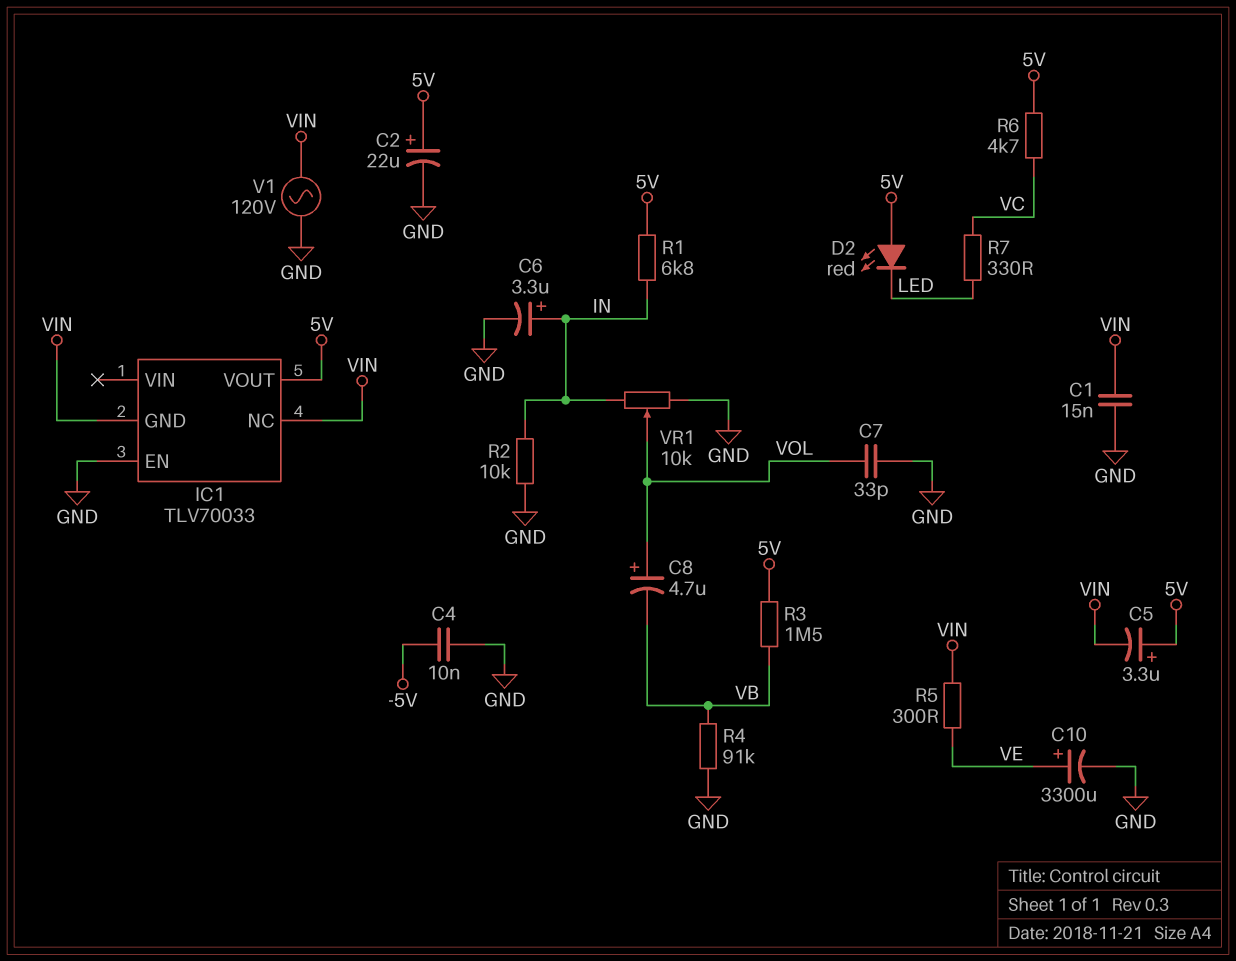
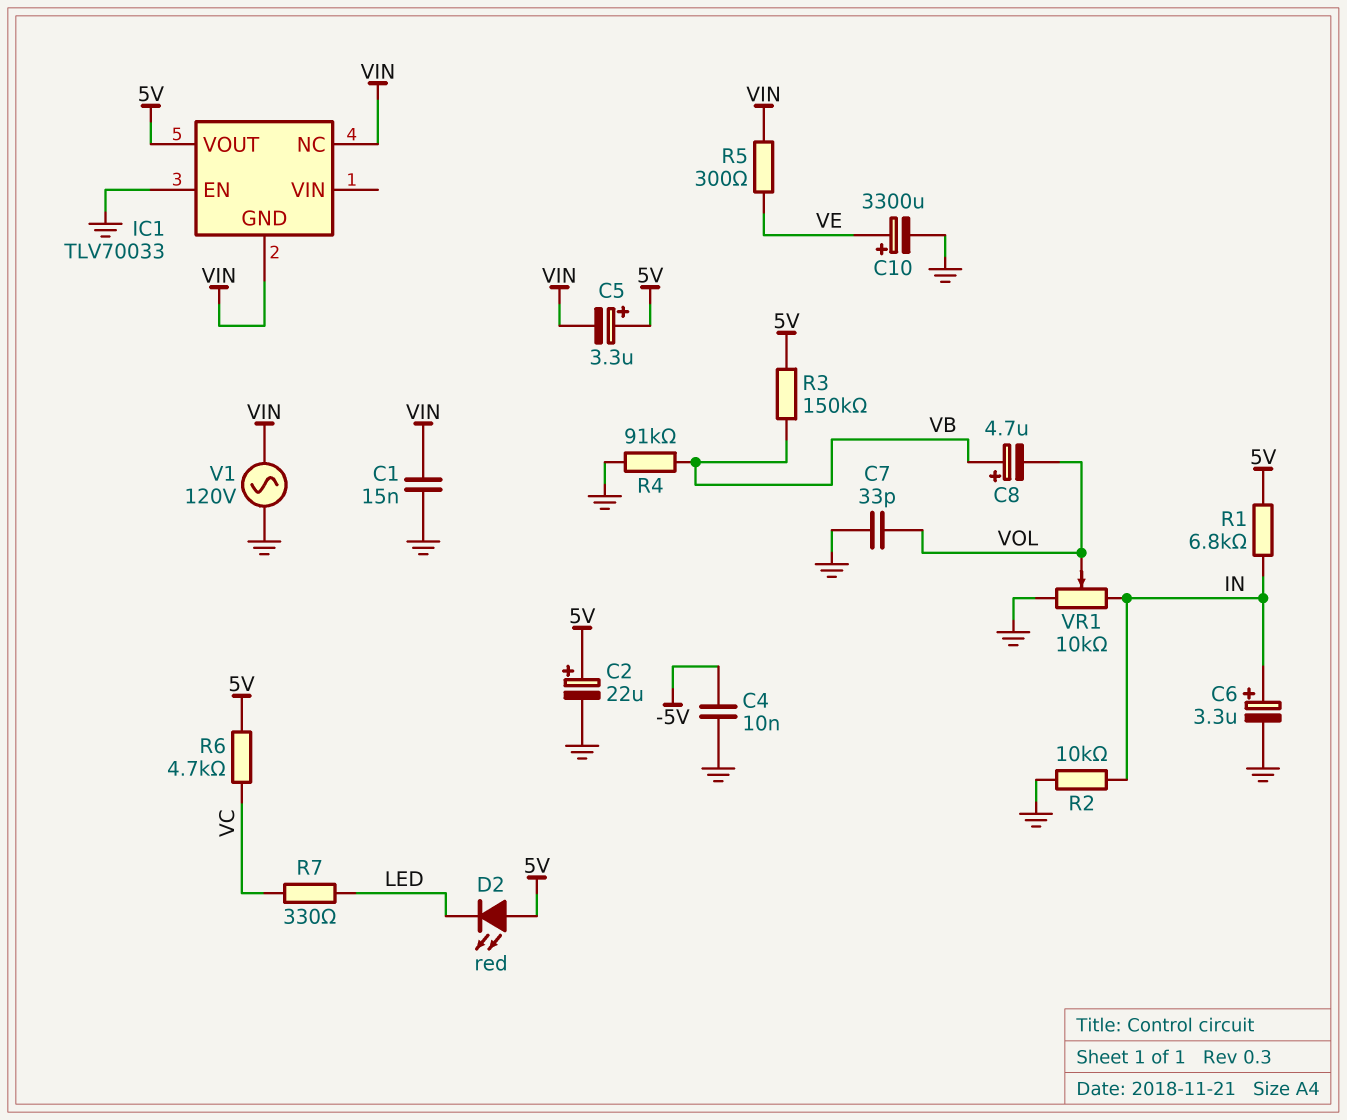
C8: 4.7uF (plus VOL, minus VB) -> 4.7uF (plus VB, minus VOL)
R3: 1.5M (5V, VB) -> 150k (5V, VB)

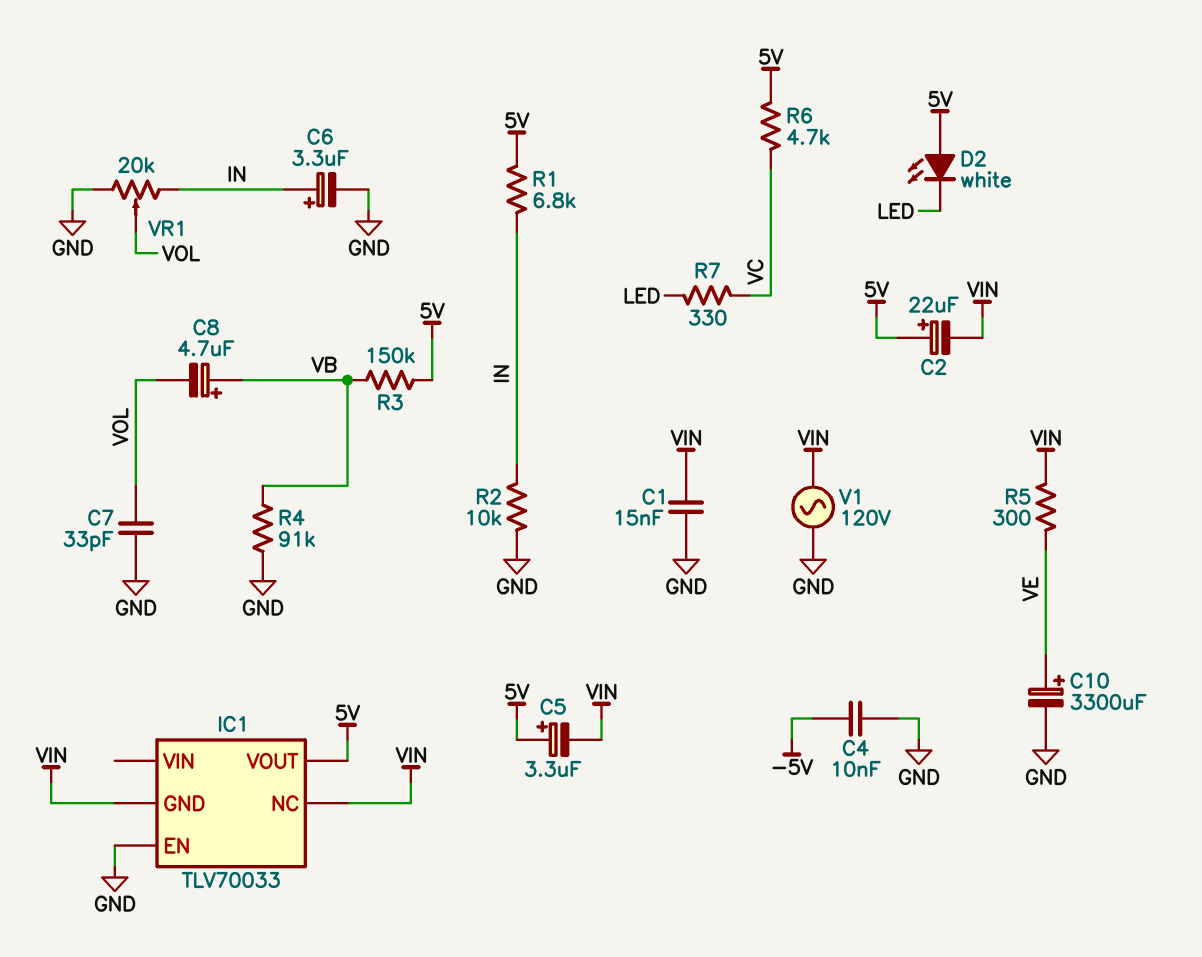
C2: 22uF (plus 5V, minus GND) -> 22uF (plus 5V, minus VIN)
D2: LED red (A 5V, K LED) -> LED white (A 5V, K LED)
VR1: 10k (GND, IN, wiper VOL) -> 20k (GND, IN, wiper VOL)

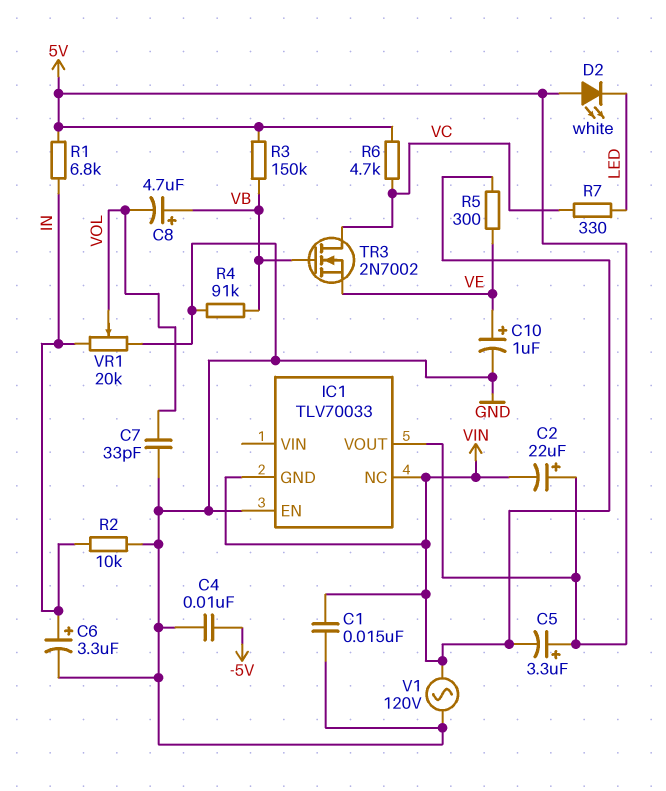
C10: 3300uF (plus VE, minus GND) -> 1uF (plus VE, minus GND)
TR3: none -> NMOS 2N7002 (G VB, D VC, S VE)

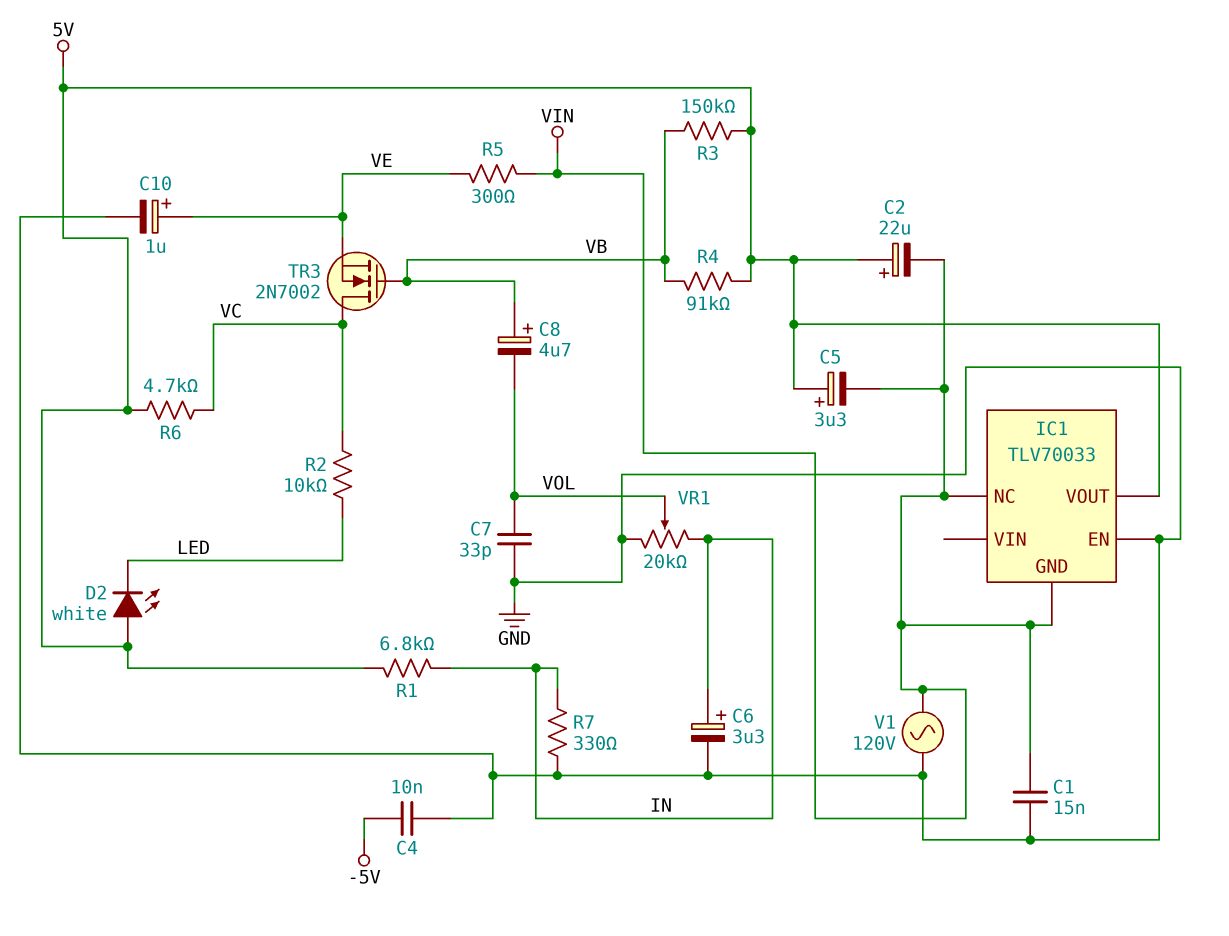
R2: 10k (GND, IN) -> 10k (LED, VC)
R4: 91k (GND, VB) -> 91k (5V, VB)
R7: 330 (LED, VC) -> 330 (GND, IN)

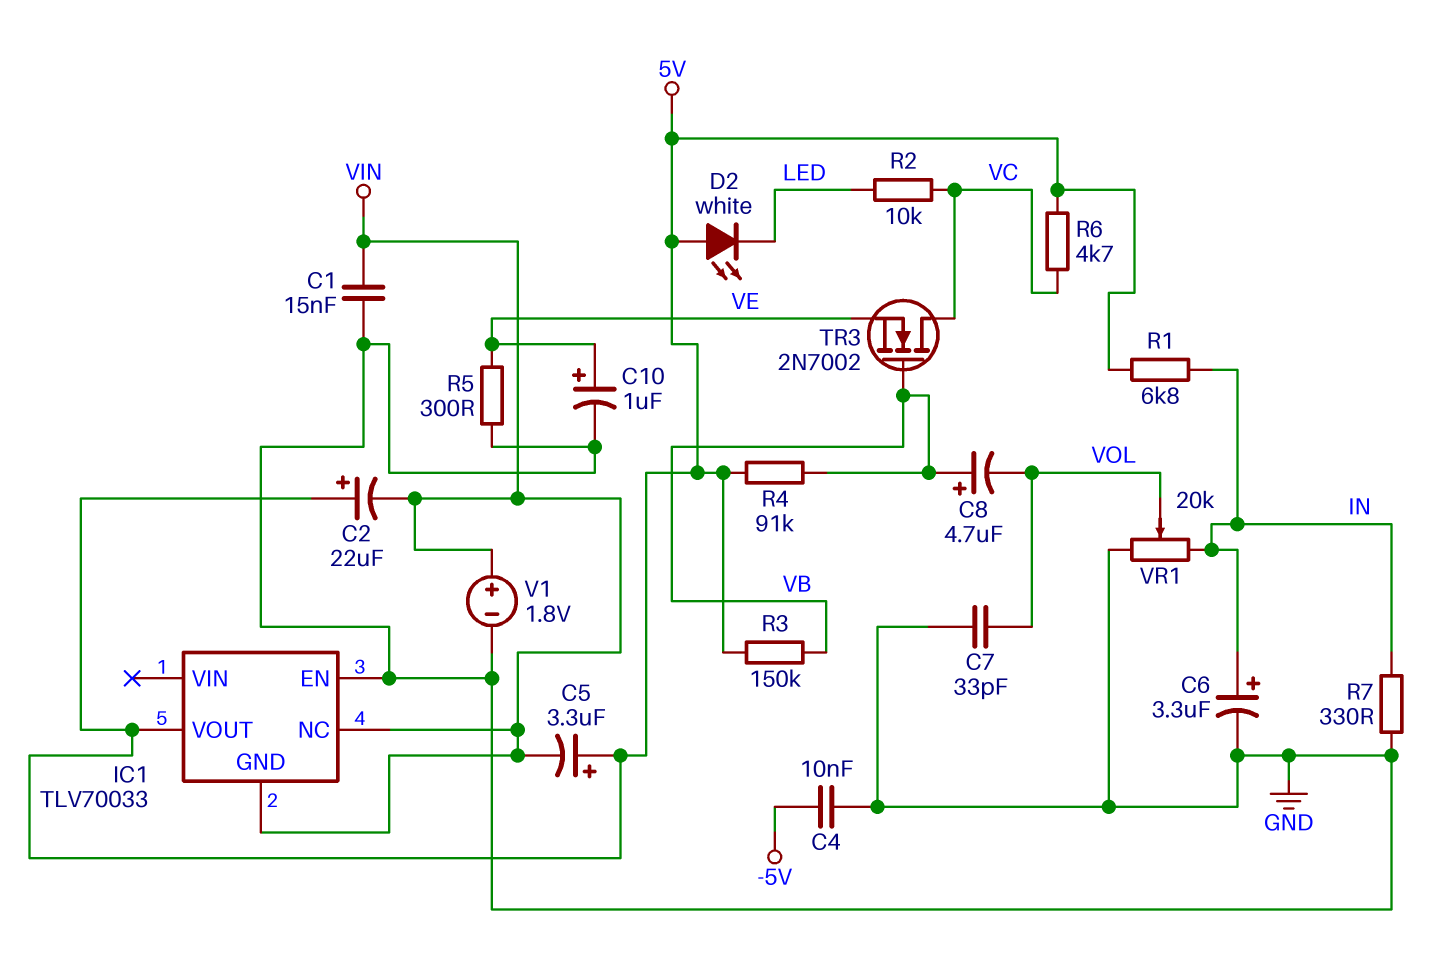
R5: 300 (VE, VIN) -> 300 (GND, VE)
V1: AC 120V (GND, VIN) -> 1.8V (plus VIN, minus GND)

